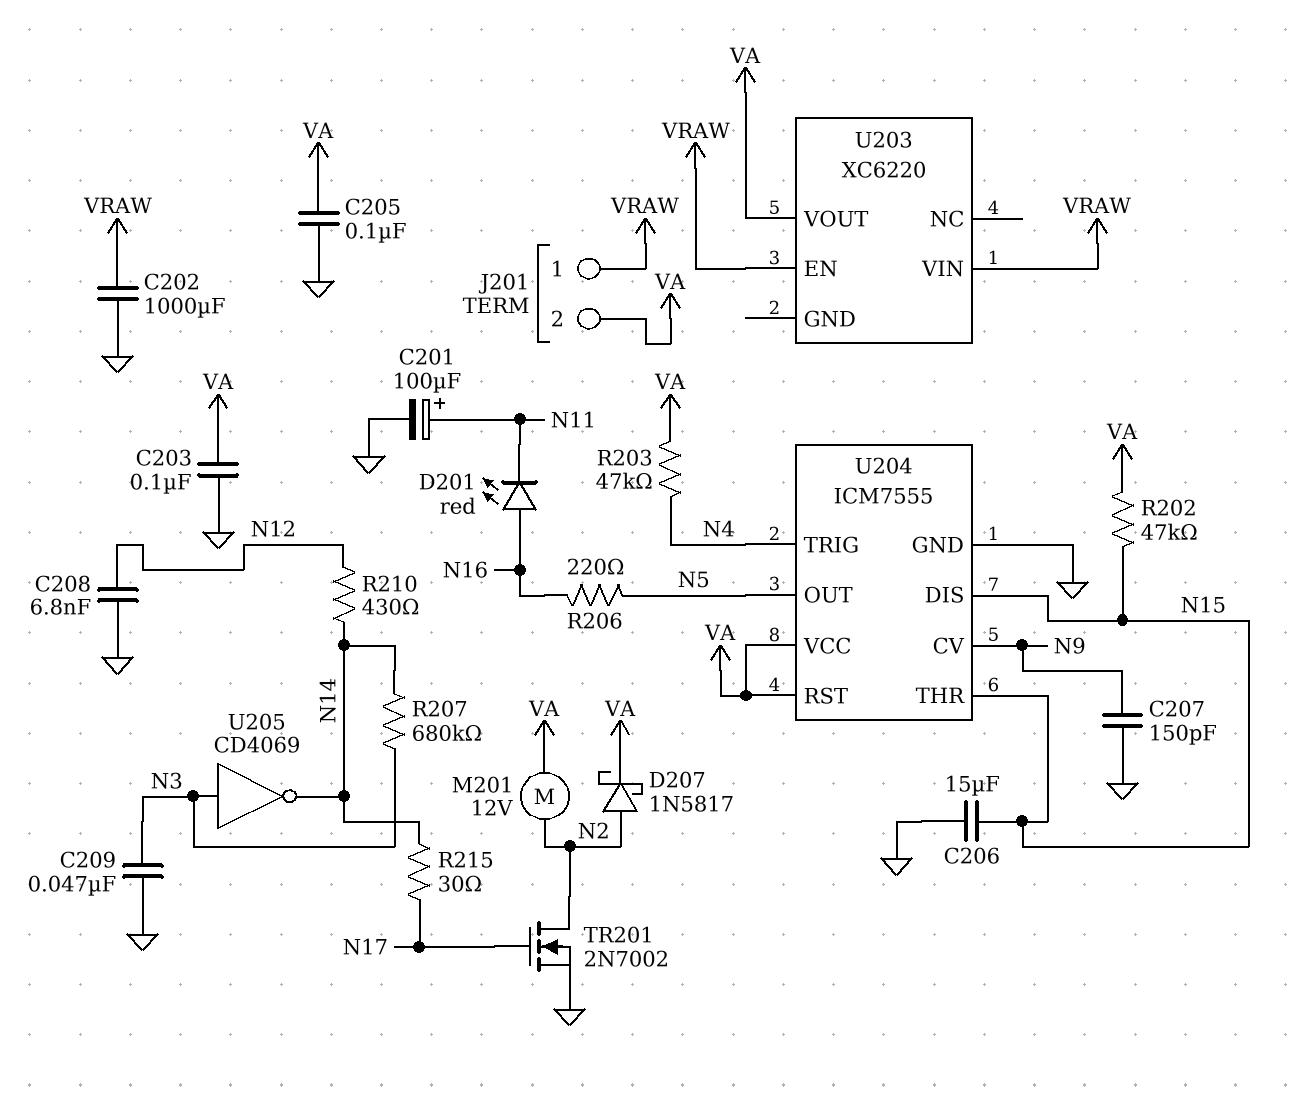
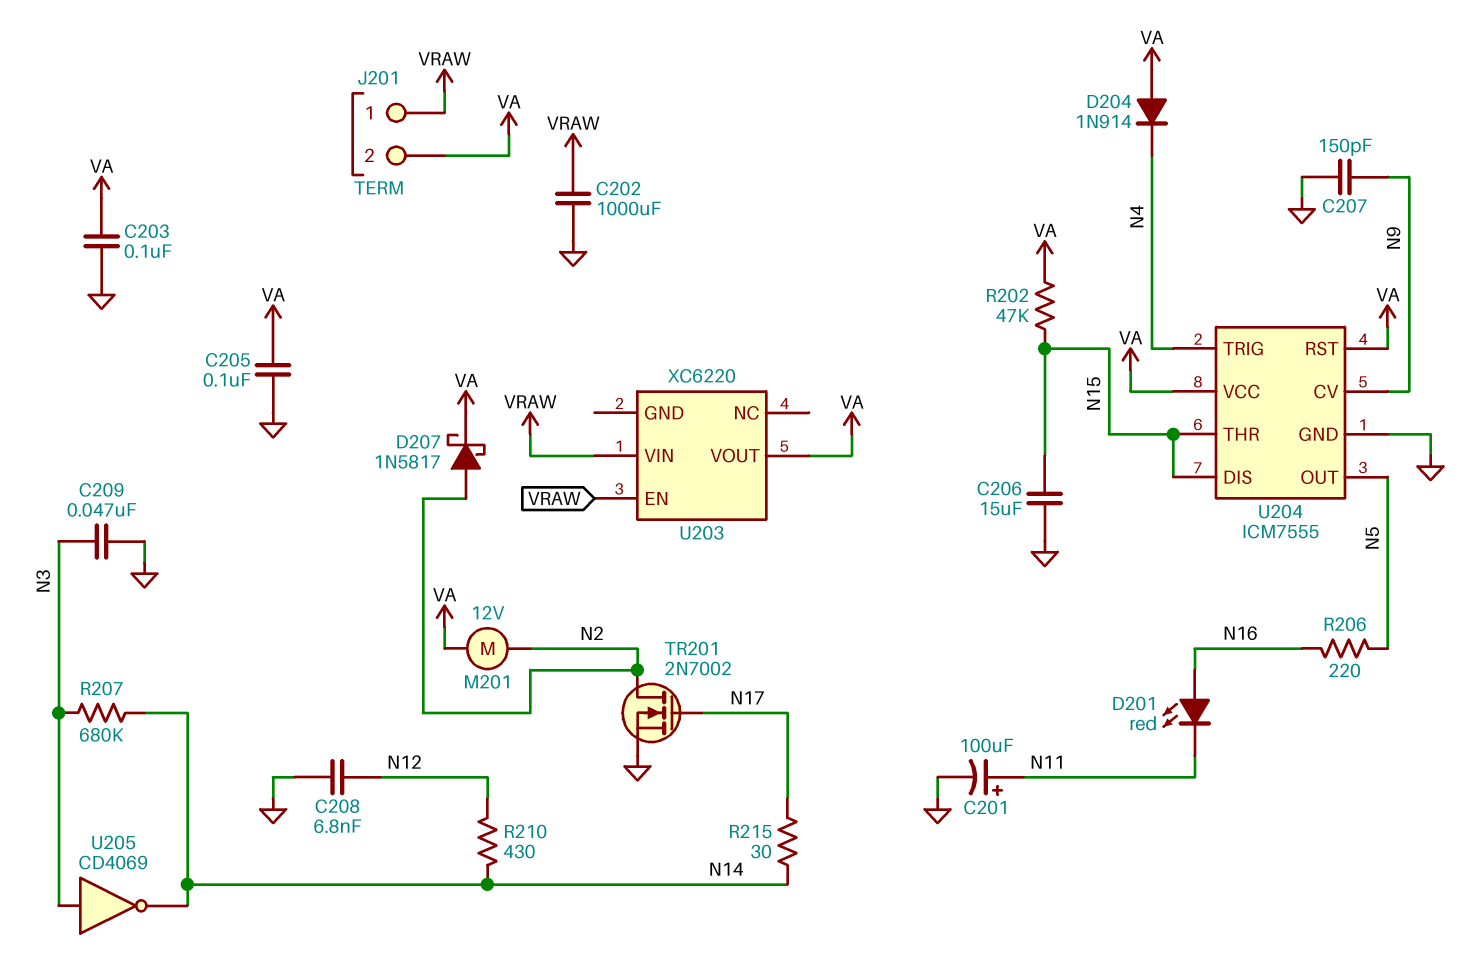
D204: none -> diode 1N914 (A VA, K N4)
R203: 47k (N4, VA) -> none

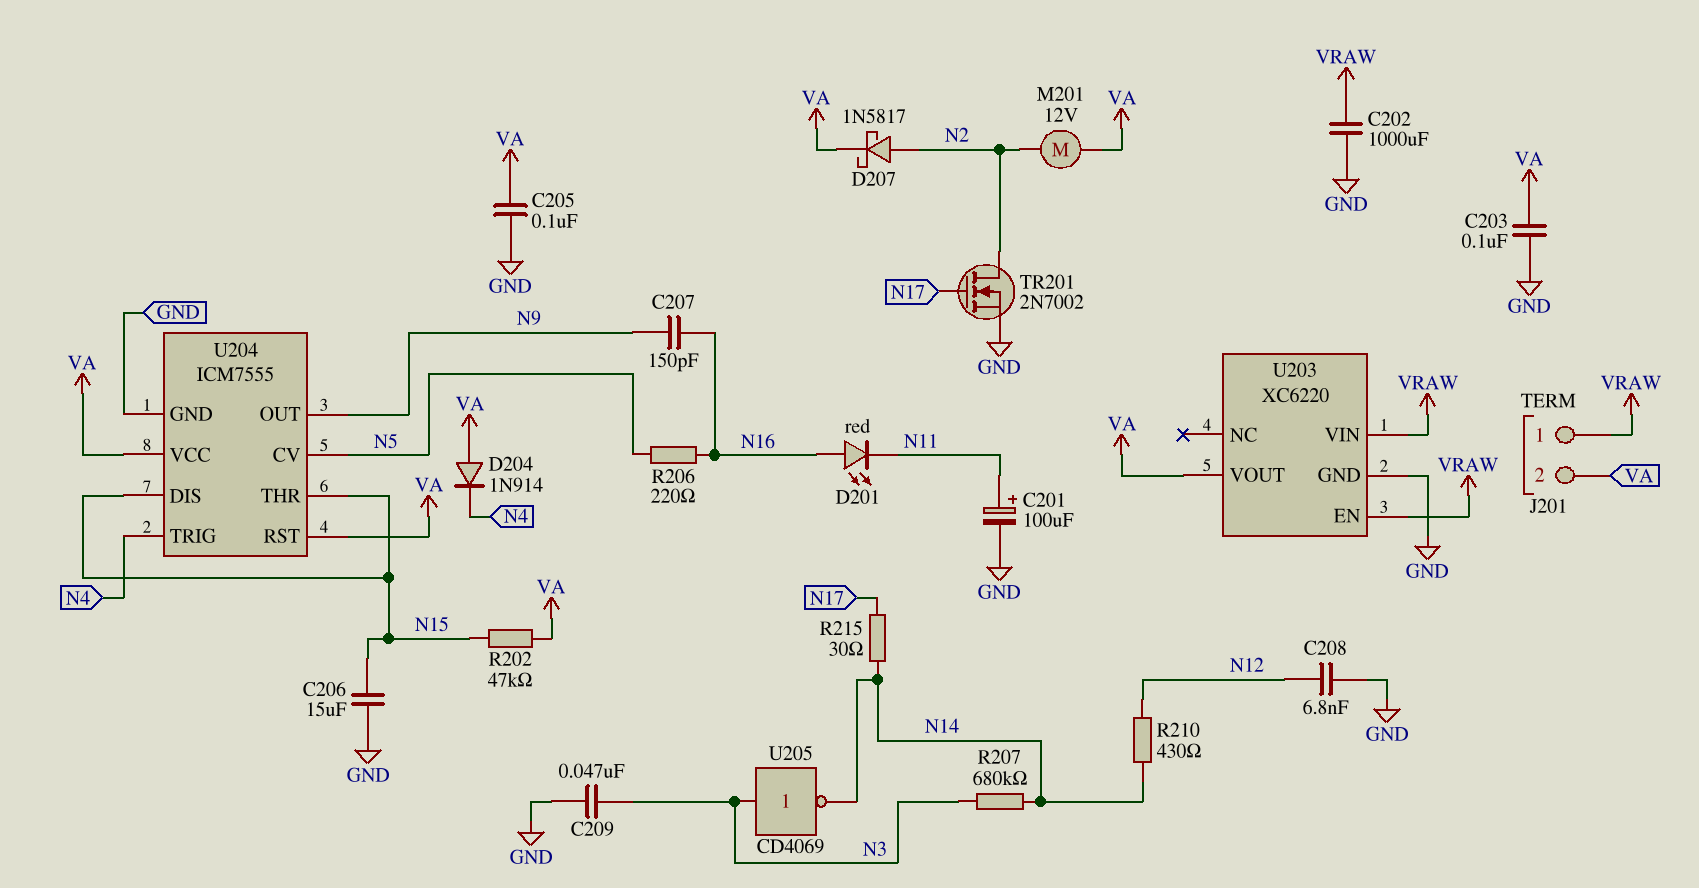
C207: 150pF (GND, N9) -> 150pF (N9, N16)
U203 pin GND: none -> GND
U204 pin CV: N9 -> N5
U204 pin OUT: N5 -> N9

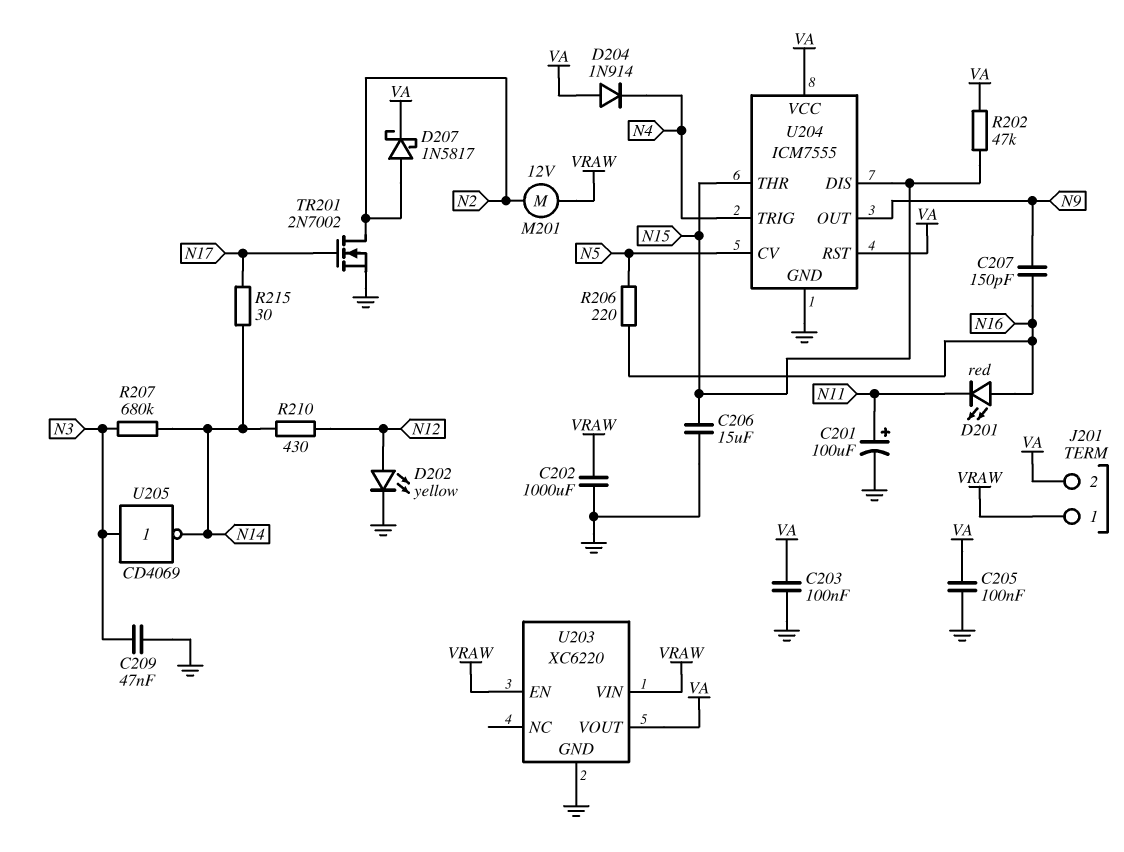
C208: 6.8nF (GND, N12) -> none
D202: none -> LED yellow (A N12, K GND)
M201: motor 12V (N2, VA) -> motor 12V (N2, VRAW)

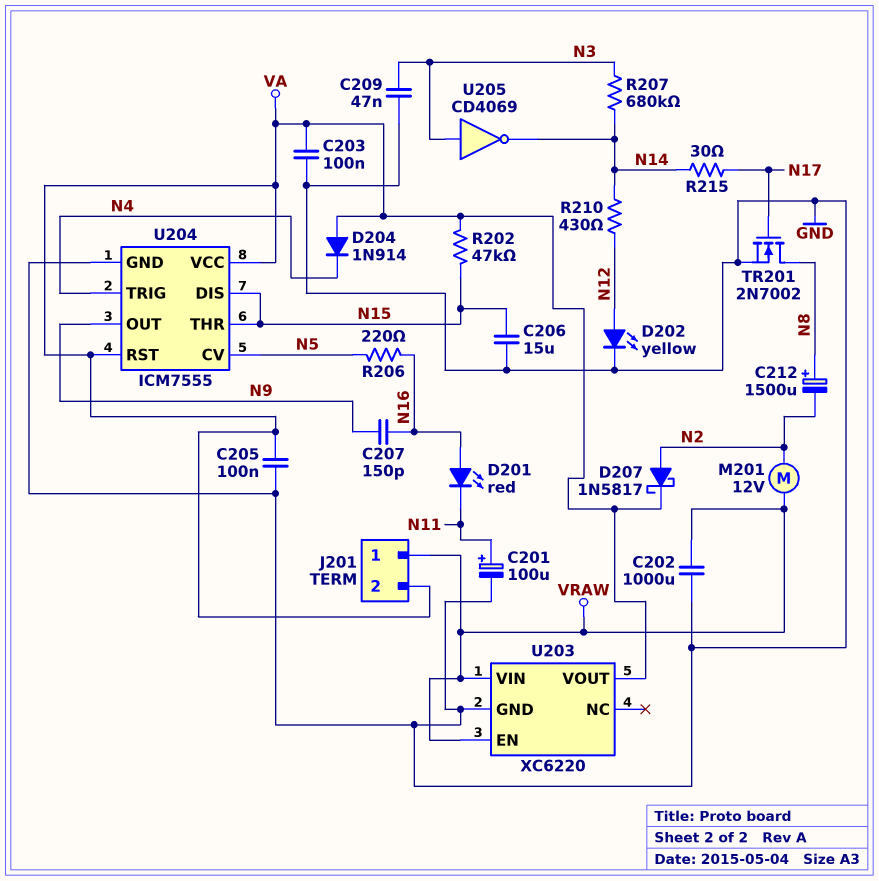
C212: none -> 1500uF (plus N8, minus N2)
TR201: NMOS 2N7002 (G N17, D N2, S GND) -> NMOS 2N7002 (G N17, D N8, S GND)

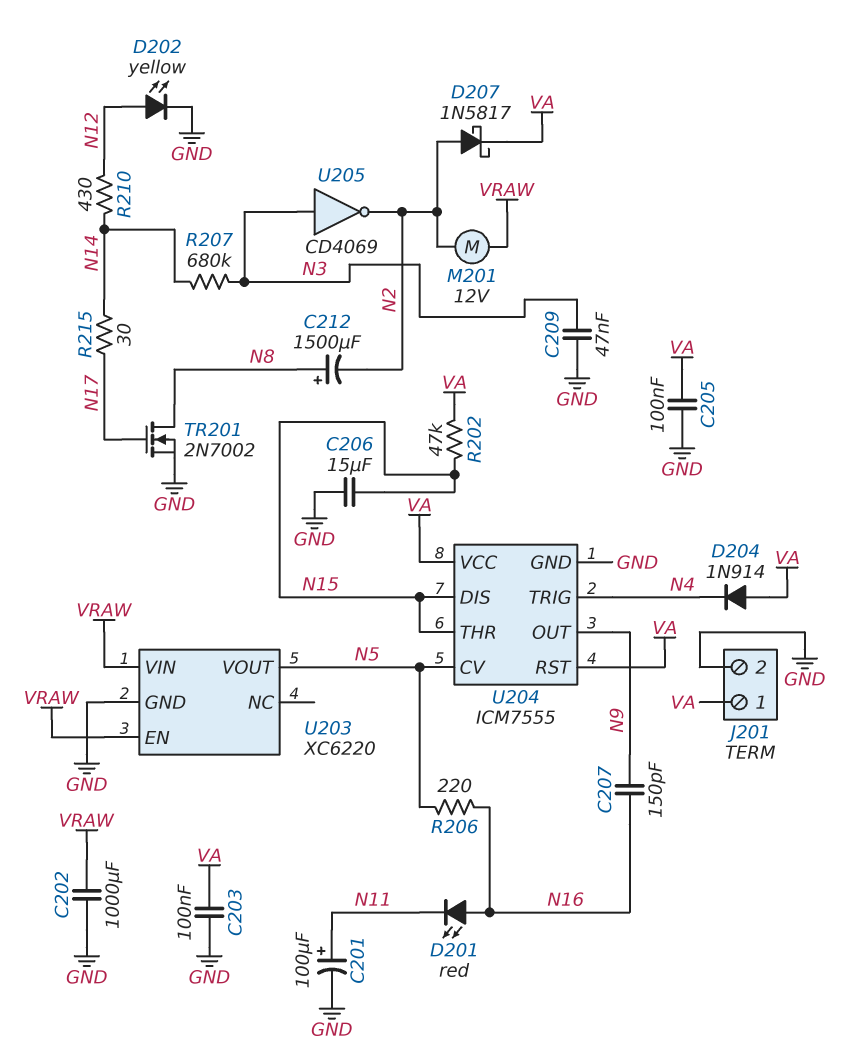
J201 pin 1: VRAW -> VA
J201 pin 2: VA -> GND
U203 pin VOUT: VA -> N5
U205: NOT CD4069 (in N3, out N14) -> NOT CD4069 (in N3, out N2)

